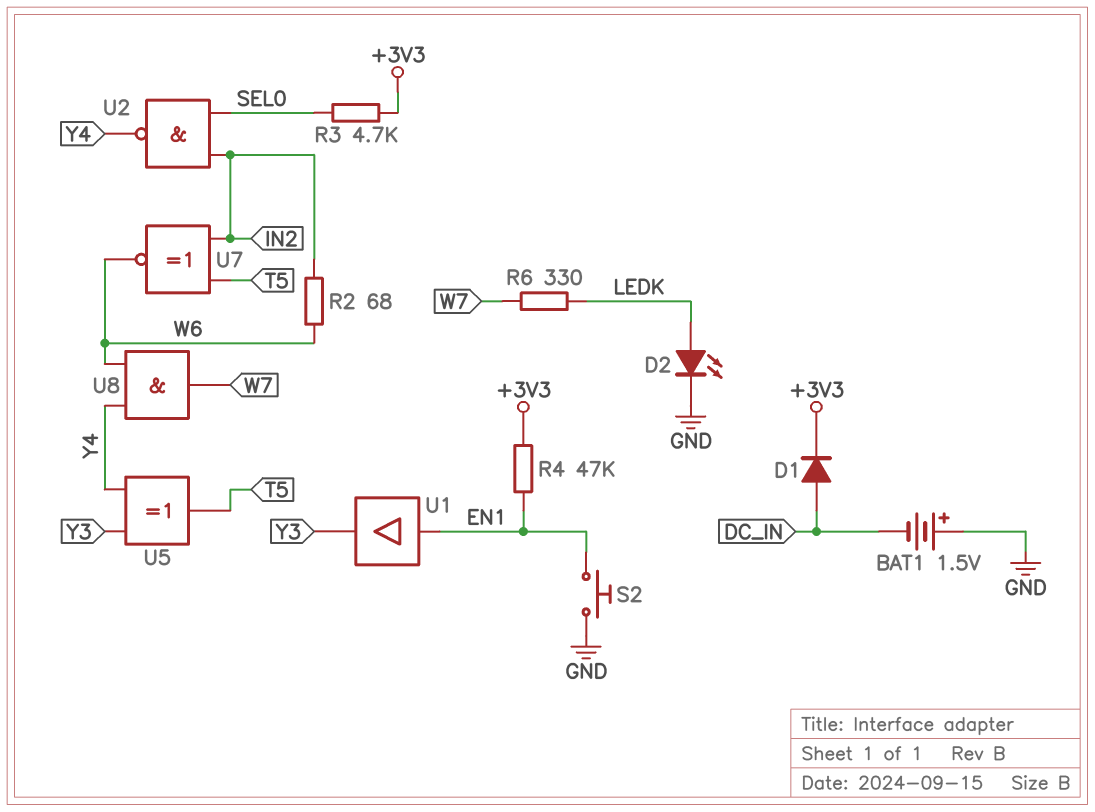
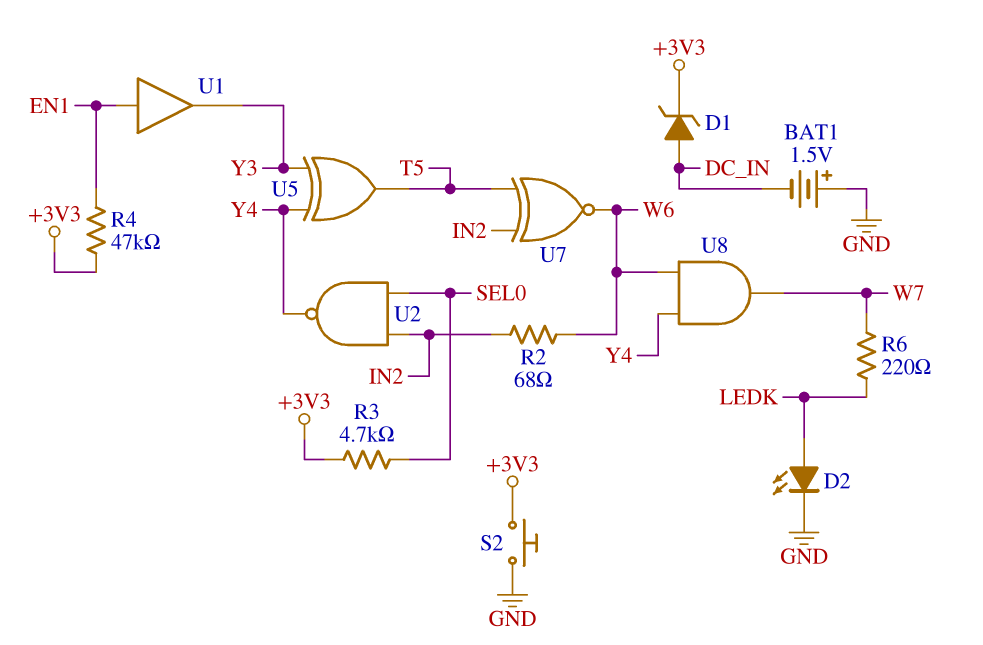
D1: diode (A DC_IN, K +3V3) -> zener (A DC_IN, K +3V3)
R6: 330 (LEDK, W7) -> 220 (LEDK, W7)
S2: button (EN1, GND) -> button (+3V3, GND)

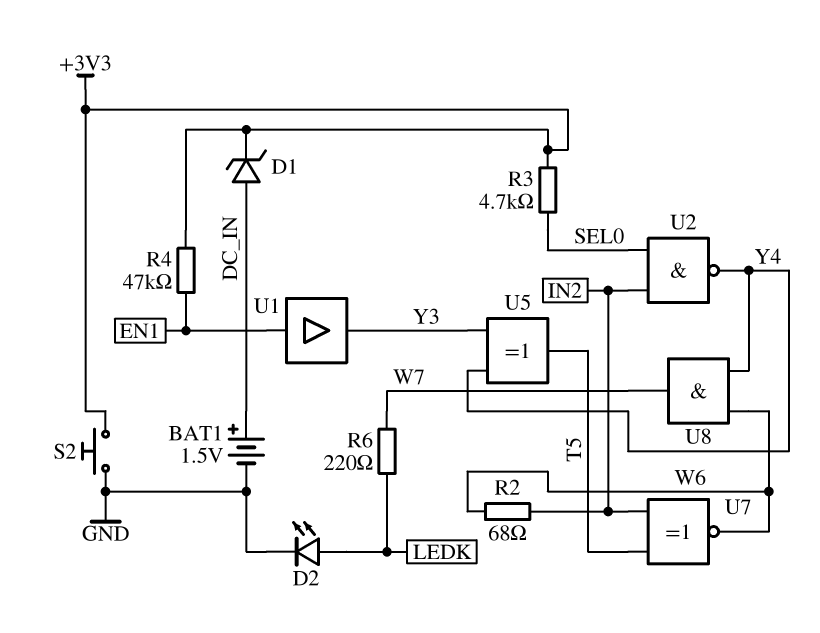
BAT1: 1.5V (plus GND, minus DC_IN) -> 1.5V (plus DC_IN, minus GND)

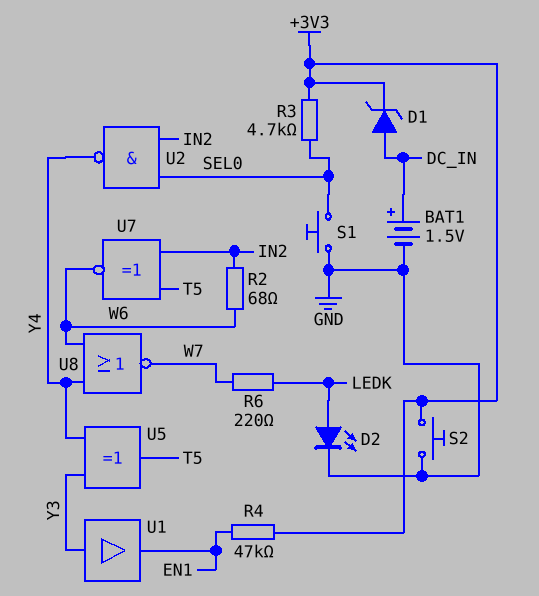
S1: none -> button (GND, SEL0)
U1: buffer (in EN1, out Y3) -> buffer (in Y3, out EN1)
U8: AND (in W6, in Y4, out W7) -> NOR (in W6, in Y4, out W7)

